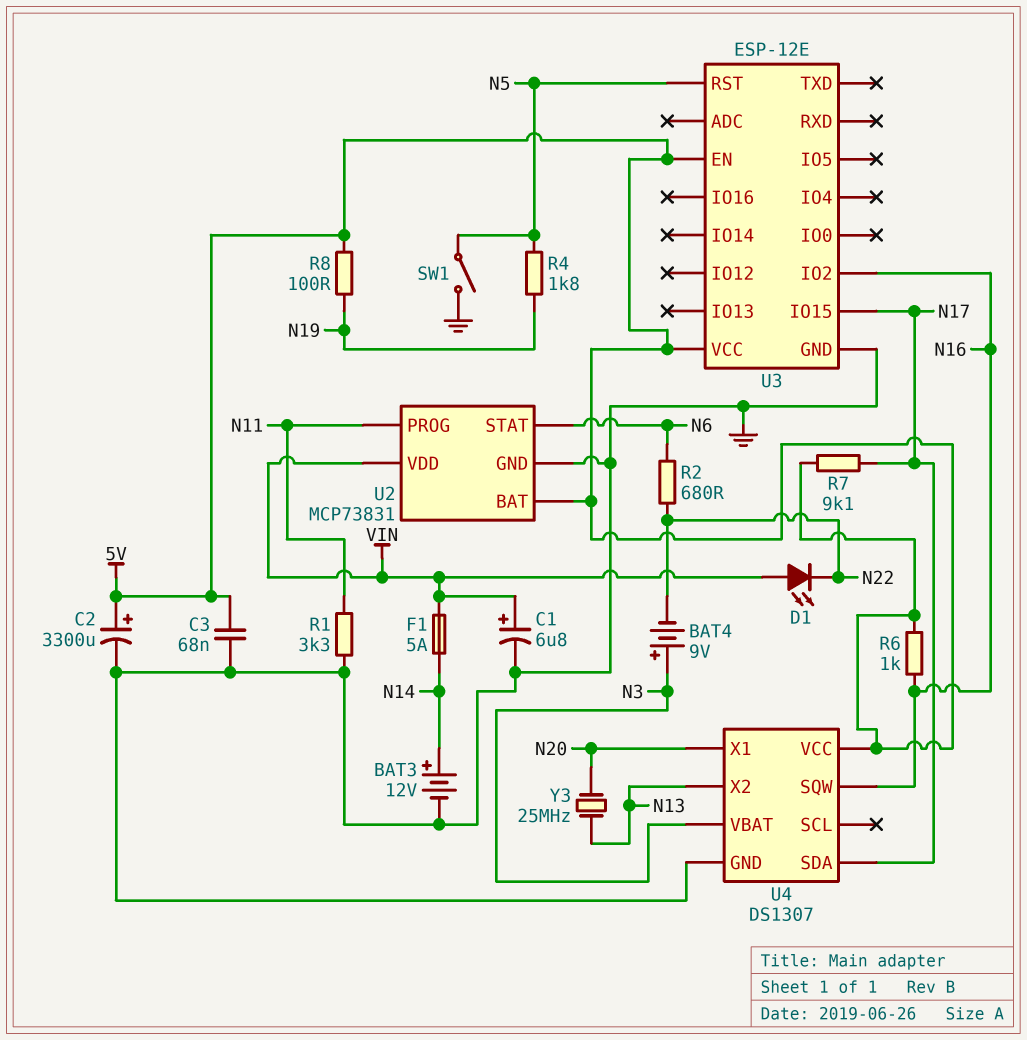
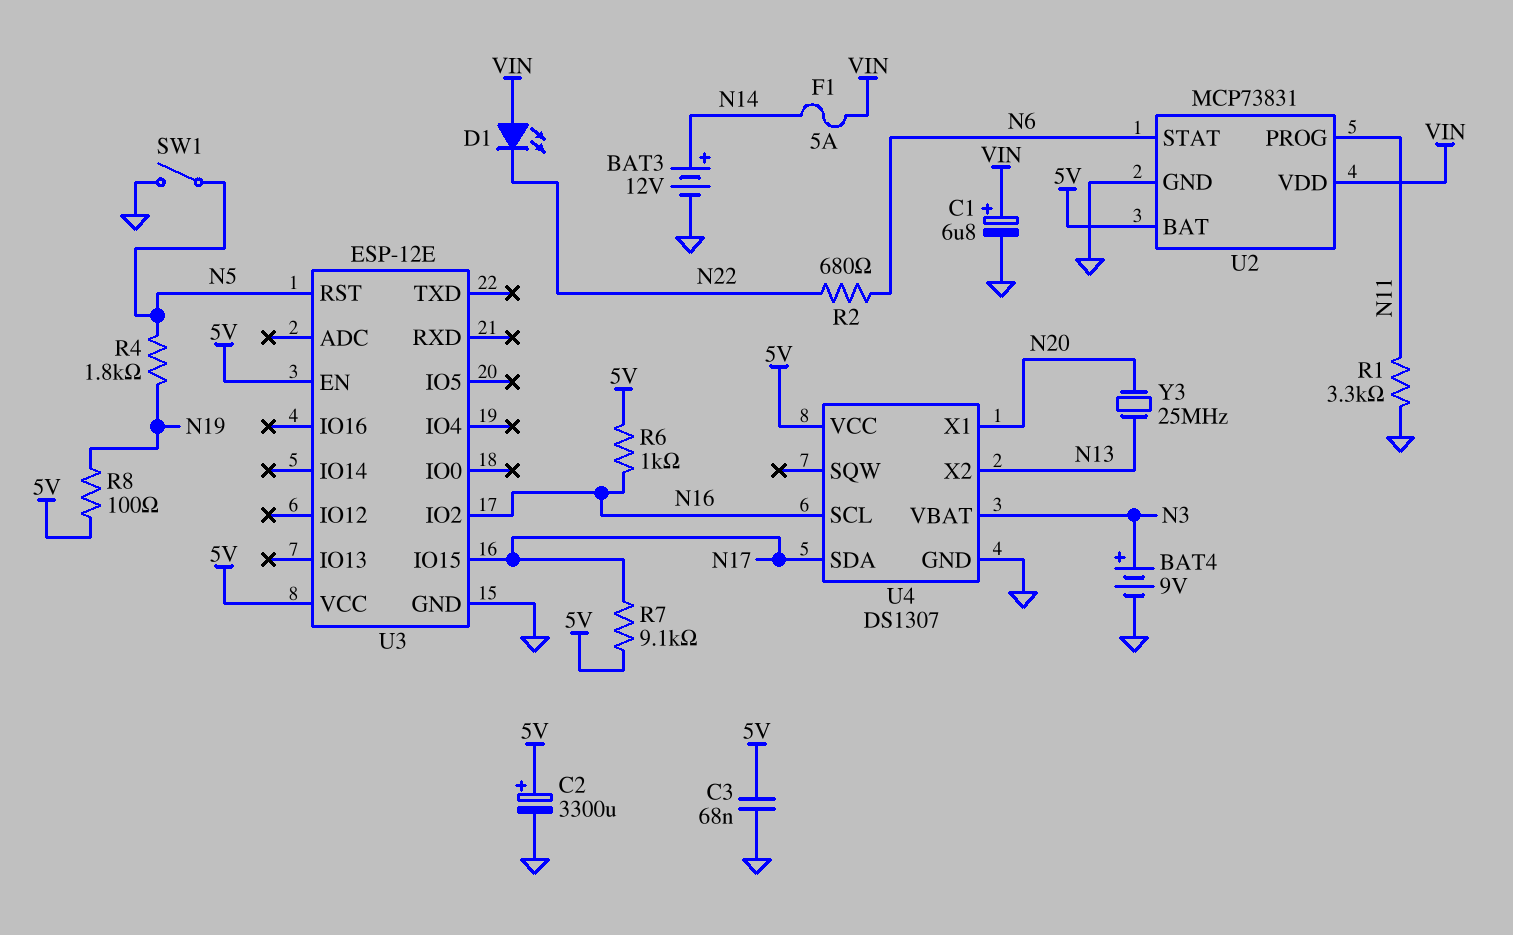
BAT4: 9V (plus N3, minus N22) -> 9V (plus N3, minus GND)
U4 pin SCL: none -> N16
U4 pin SQW: N16 -> none

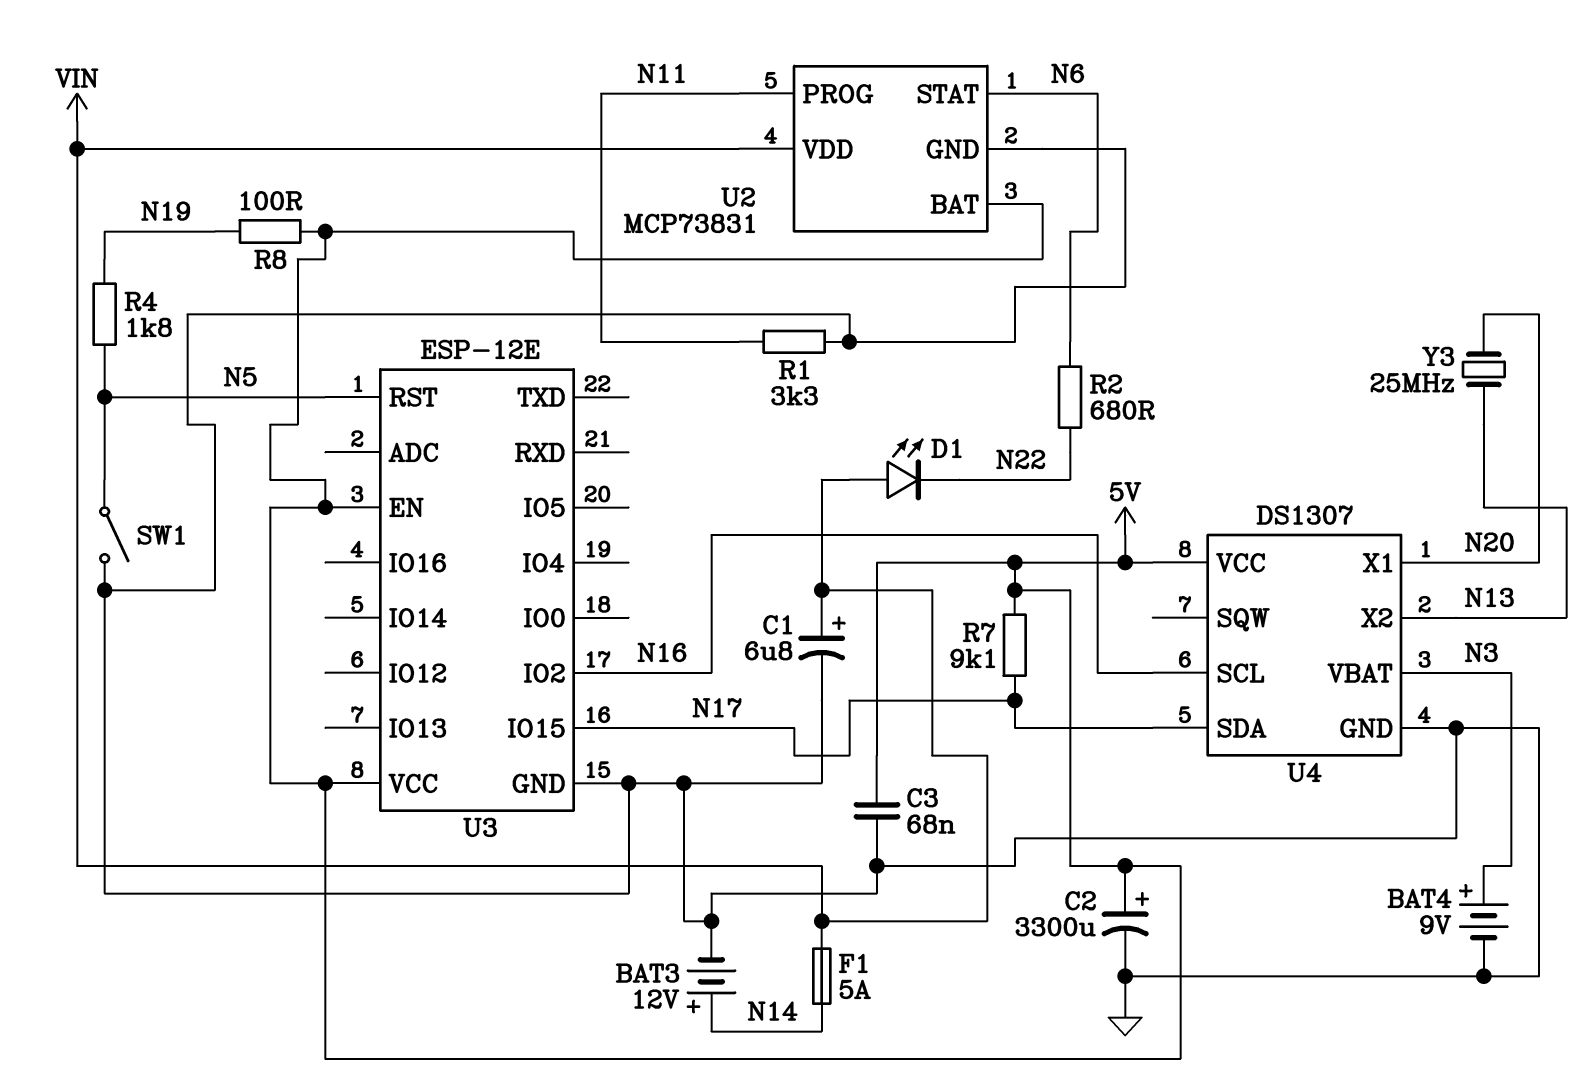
R6: 1k (5V, N16) -> none

